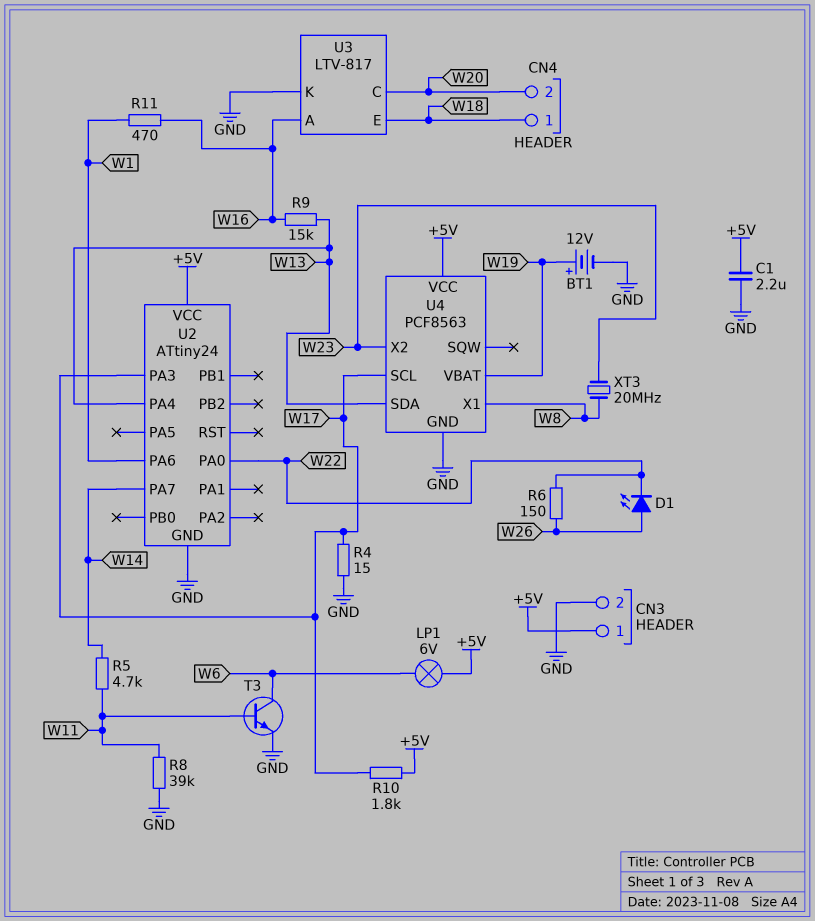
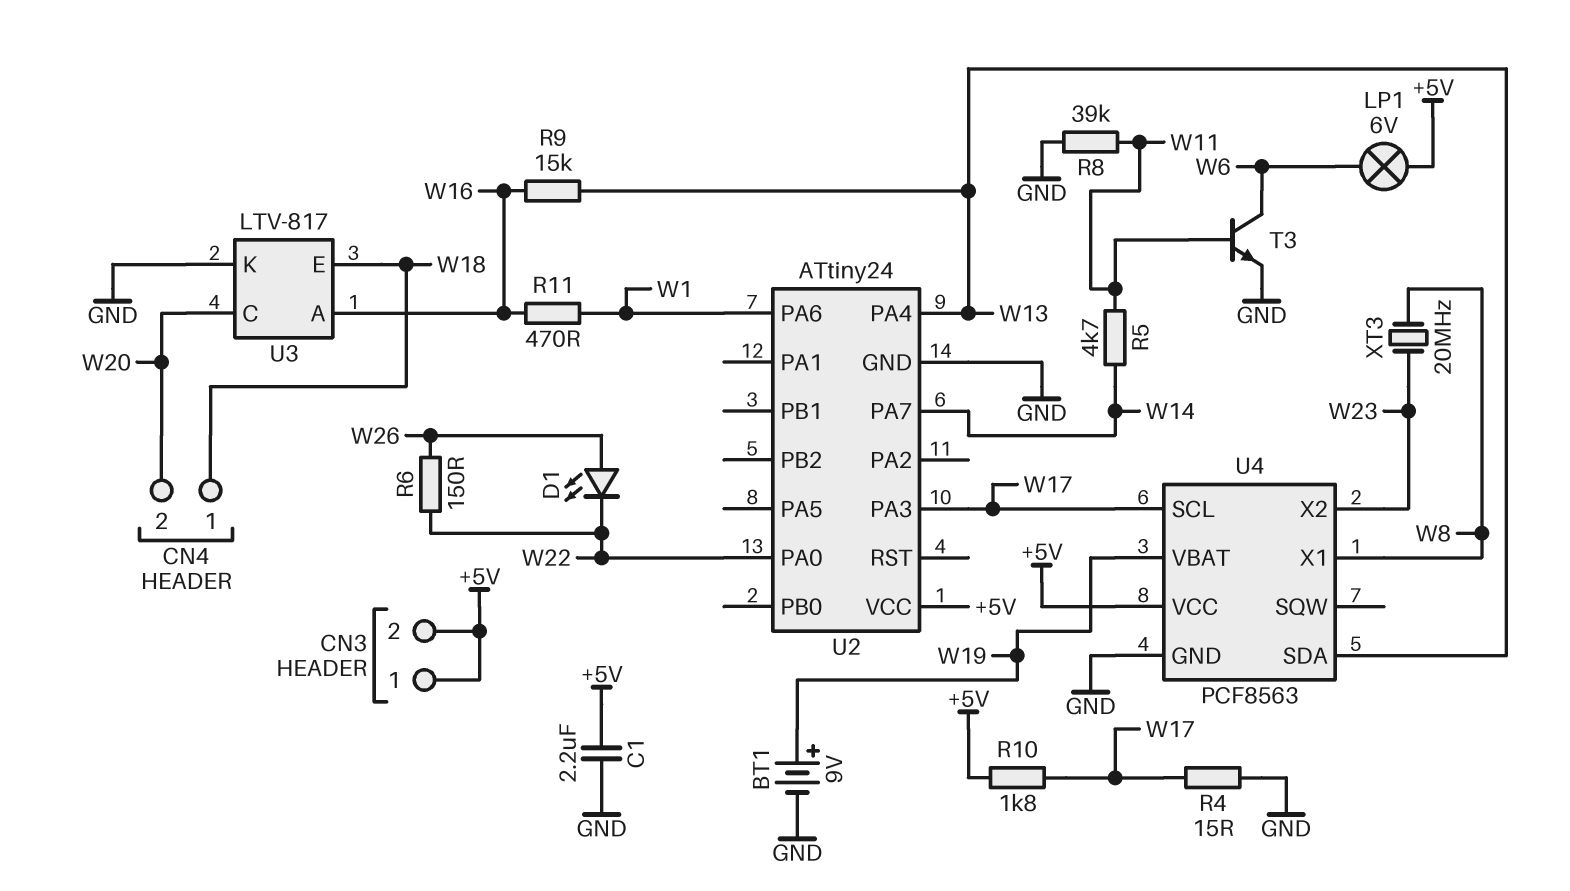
BT1: 12V (plus W19, minus GND) -> 9V (plus W19, minus GND)
CN3 pin 2: GND -> +5V

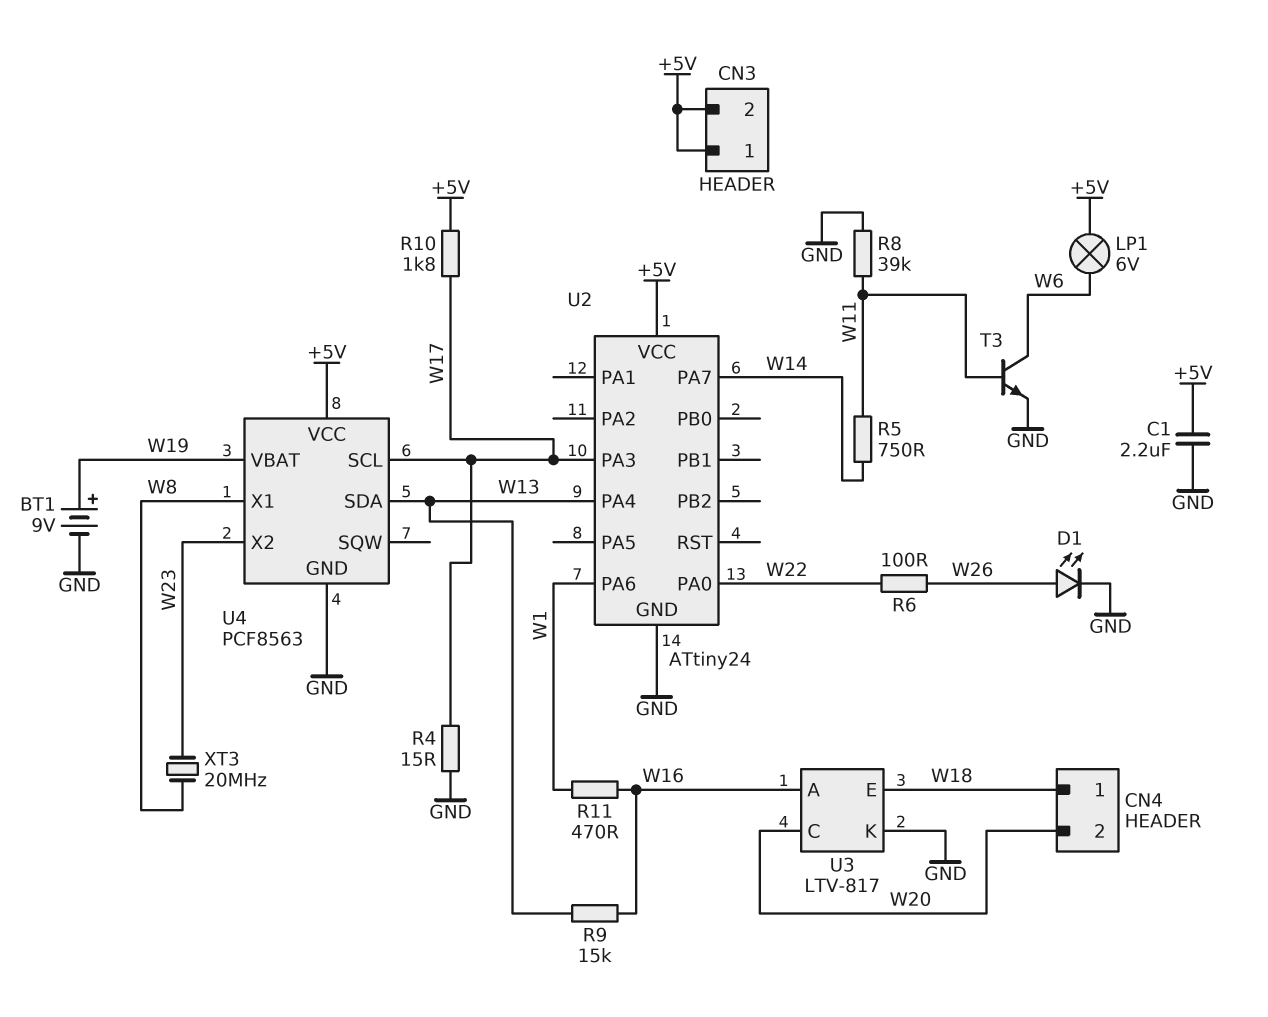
D1: LED (A W26, K W22) -> LED (A W26, K GND)
R5: 4.7k (W11, W14) -> 750 (W11, W14)
R6: 150 (W22, W26) -> 100 (W22, W26)

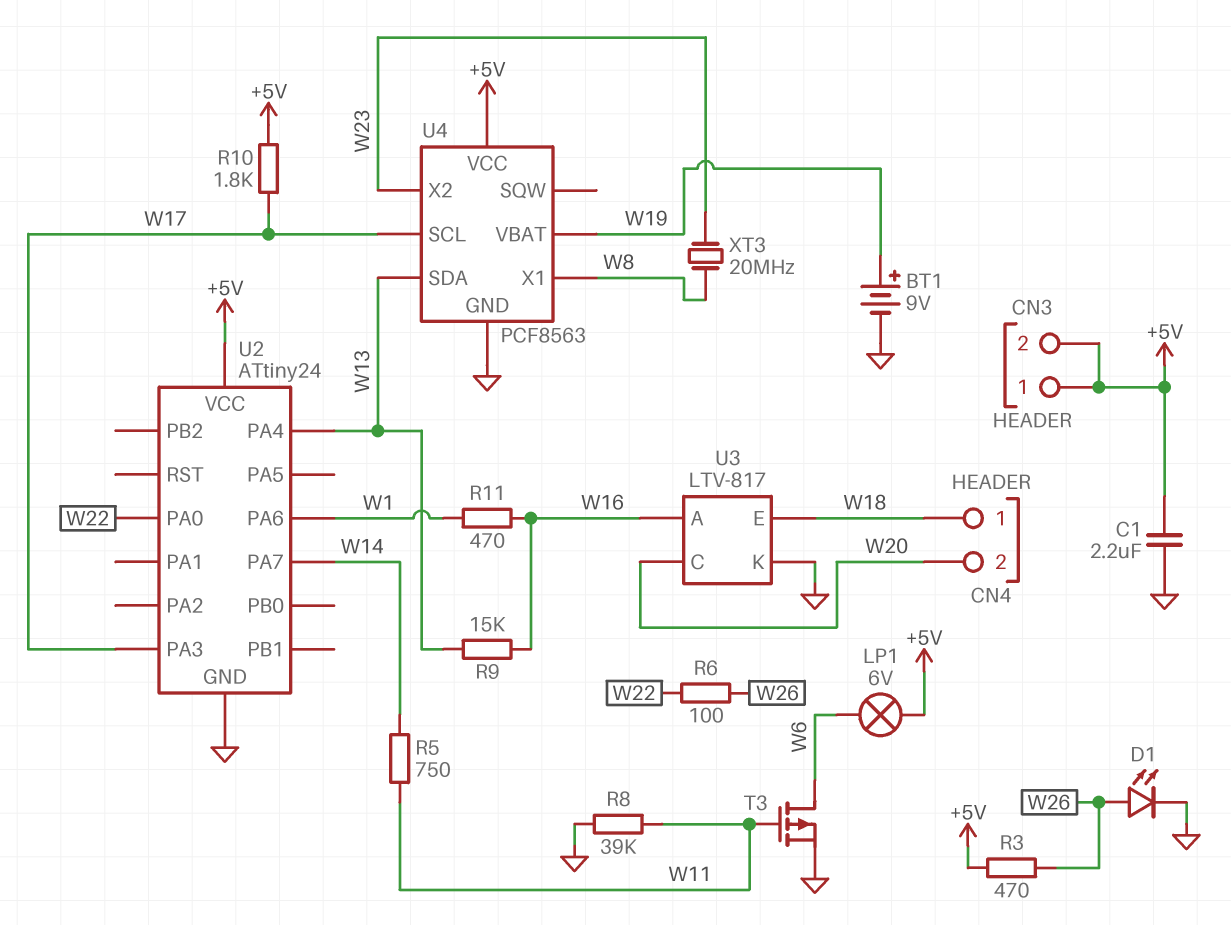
R3: none -> 470 (+5V, W26)
R4: 15 (GND, W17) -> none
T3: NPN (B W11, C W6, E GND) -> PMOS (G W11, D W6, S GND)

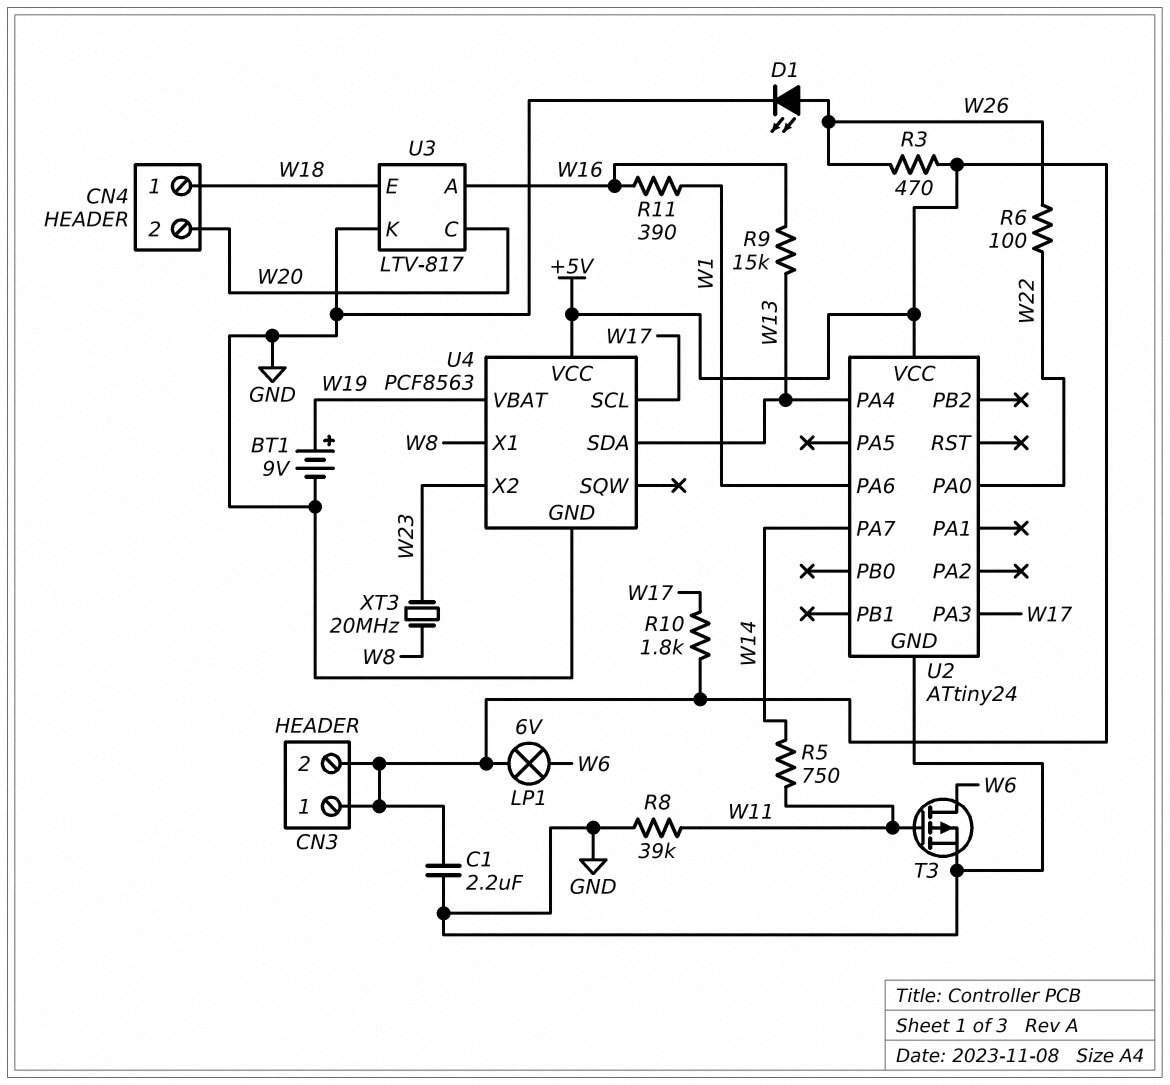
R11: 470 (W1, W16) -> 390 (W1, W16)

